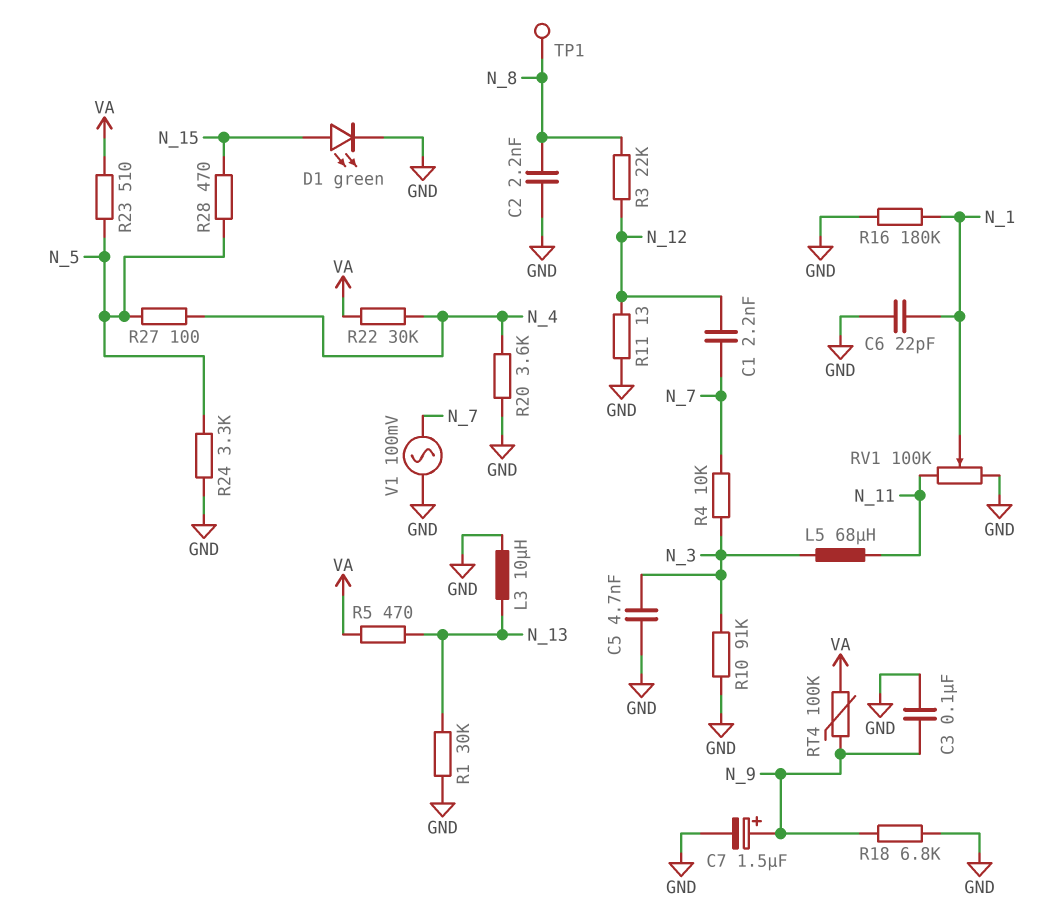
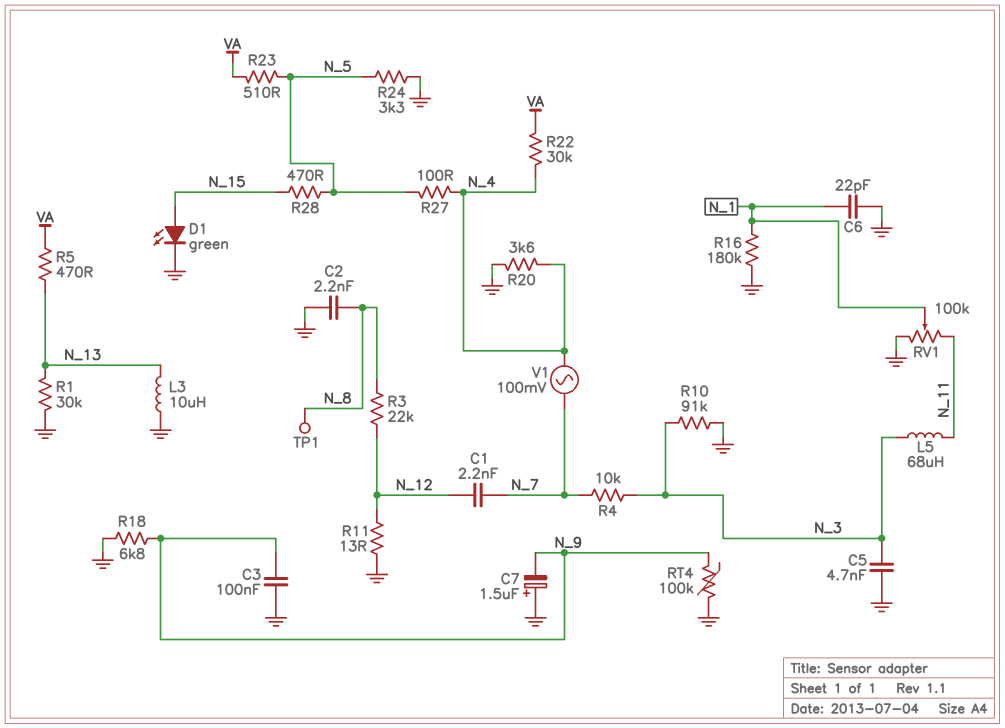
C7: 1.5uF (plus N_9, minus GND) -> 1.5uF (plus GND, minus N_9)
RT4: 100k (N_9, VA) -> 100k (GND, N_9)
V1: AC 100mV (GND, N_7) -> AC 100mV (N_4, N_7)

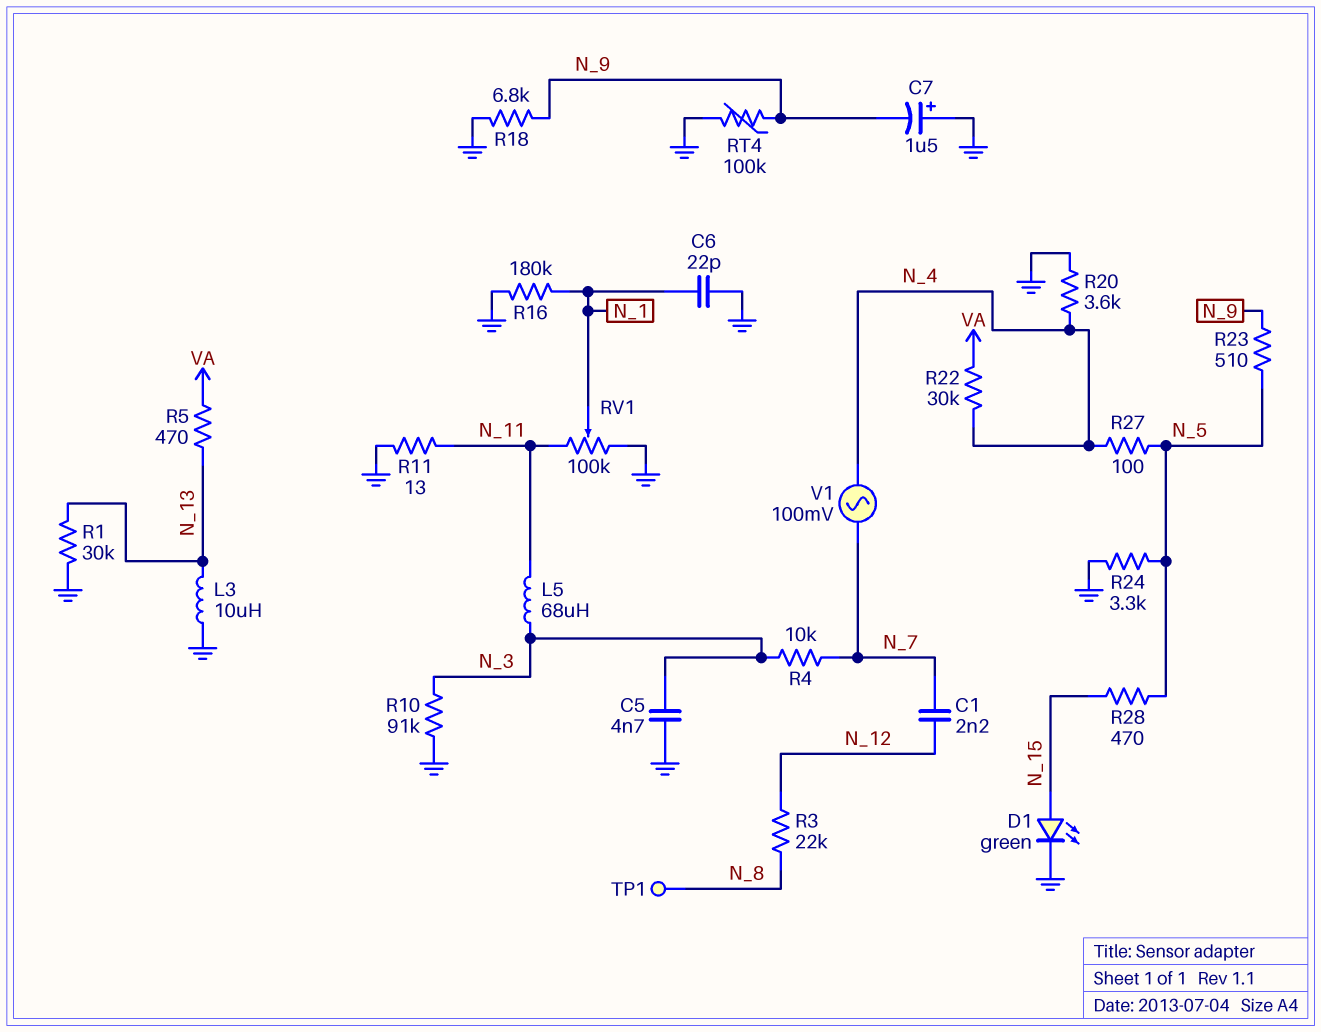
C2: 2.2nF (GND, N_8) -> none
C3: 100nF (GND, N_9) -> none
R11: 13 (GND, N_12) -> 13 (GND, N_11)
R23: 510 (N_5, VA) -> 510 (N_5, N_9)

